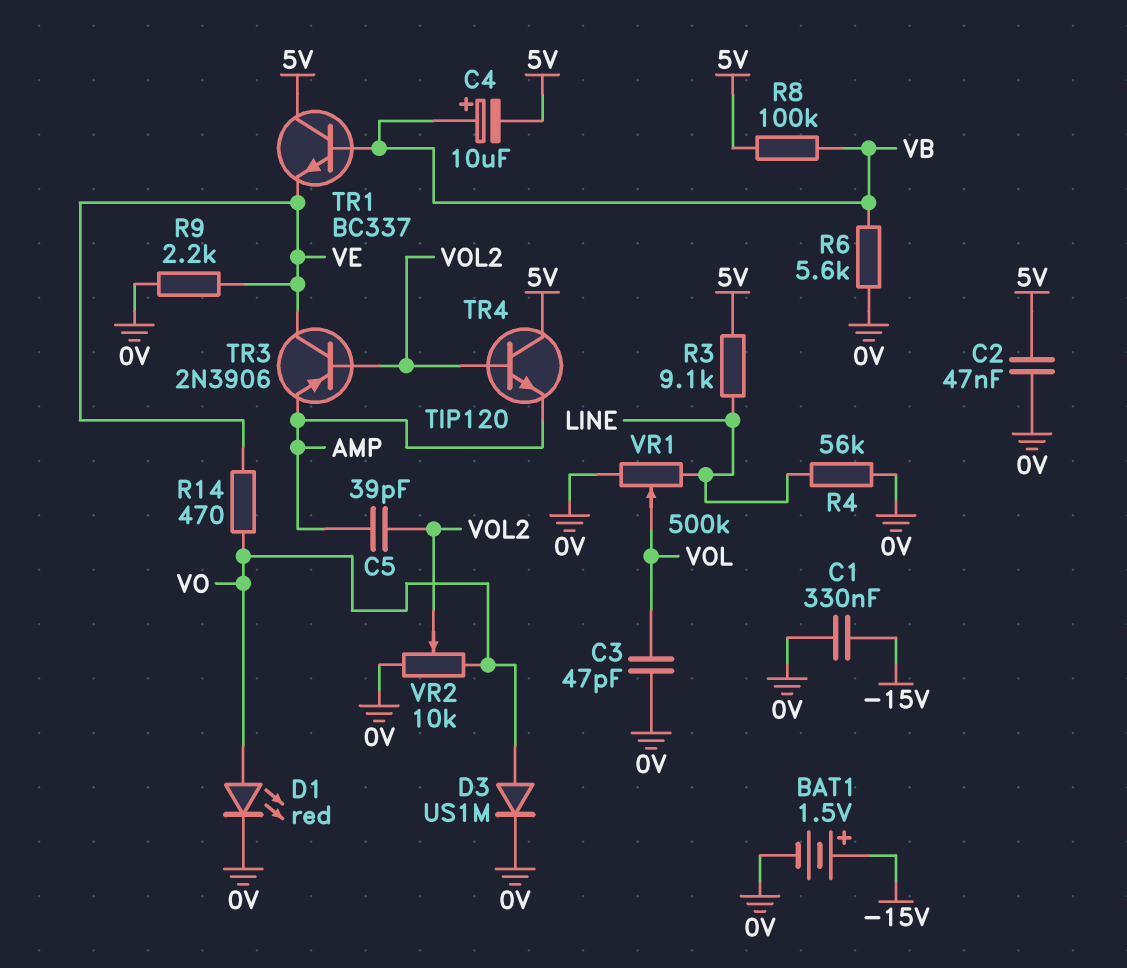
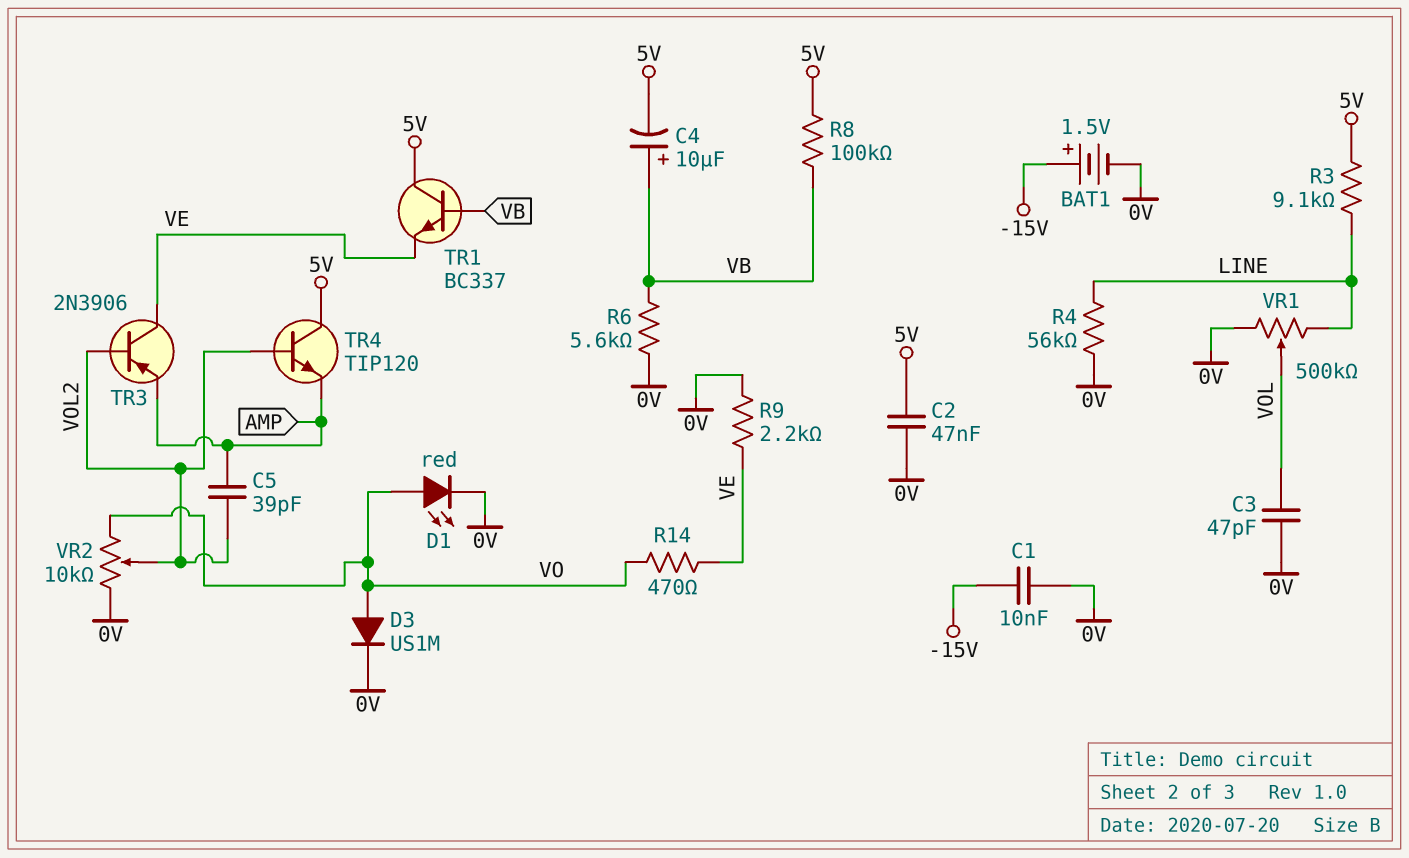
C1: 330nF (-15V, 0V) -> 10nF (-15V, 0V)

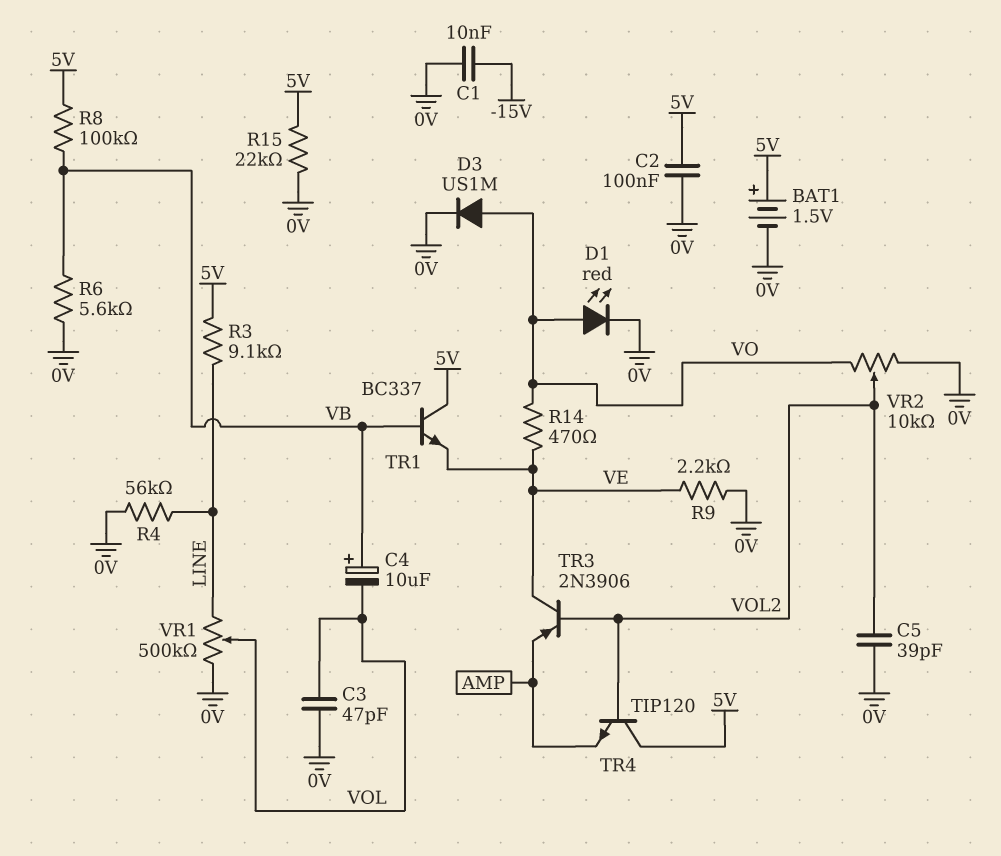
BAT1: 1.5V (plus -15V, minus 0V) -> 1.5V (plus 5V, minus 0V)
C2: 47nF (0V, 5V) -> 100nF (0V, 5V)
C4: 10uF (plus VB, minus 5V) -> 10uF (plus VB, minus VOL)
C5: 39pF (AMP, VOL2) -> 39pF (0V, VOL2)
R15: none -> 22k (0V, 5V)

